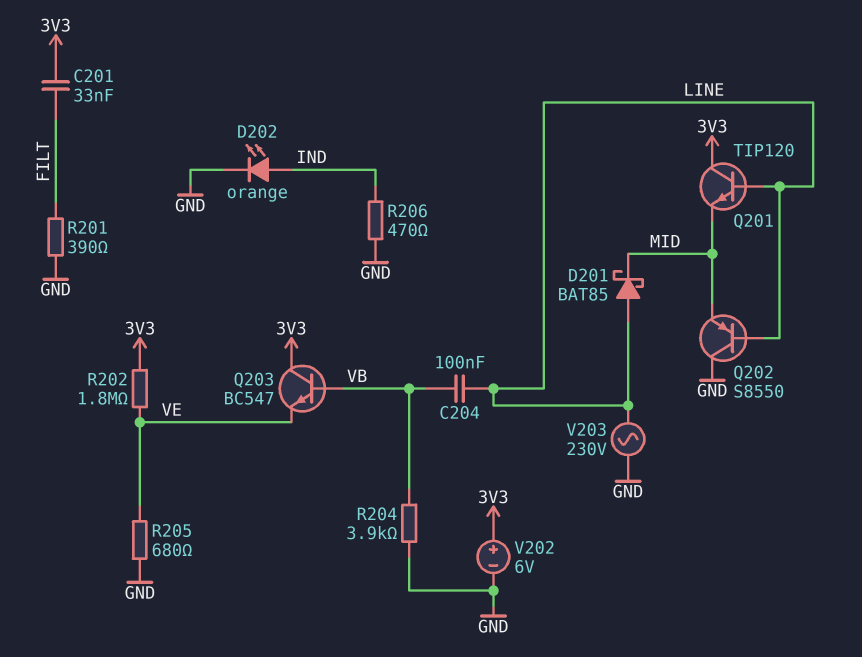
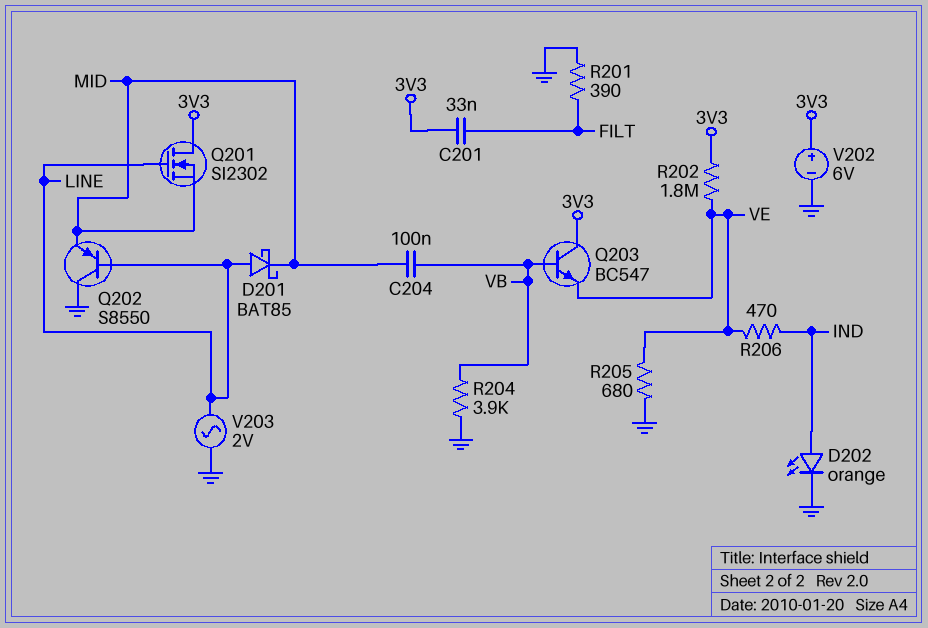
C204: 100nF (LINE, VB) -> 100nF (MID, VB)
Q201: NPN TIP120 (B LINE, C 3V3, E MID) -> NMOS SI2302 (G LINE, D 3V3, S MID)
R206: 470 (GND, IND) -> 470 (IND, VE)
V203: AC 230V (GND, LINE) -> AC 2V (GND, LINE)

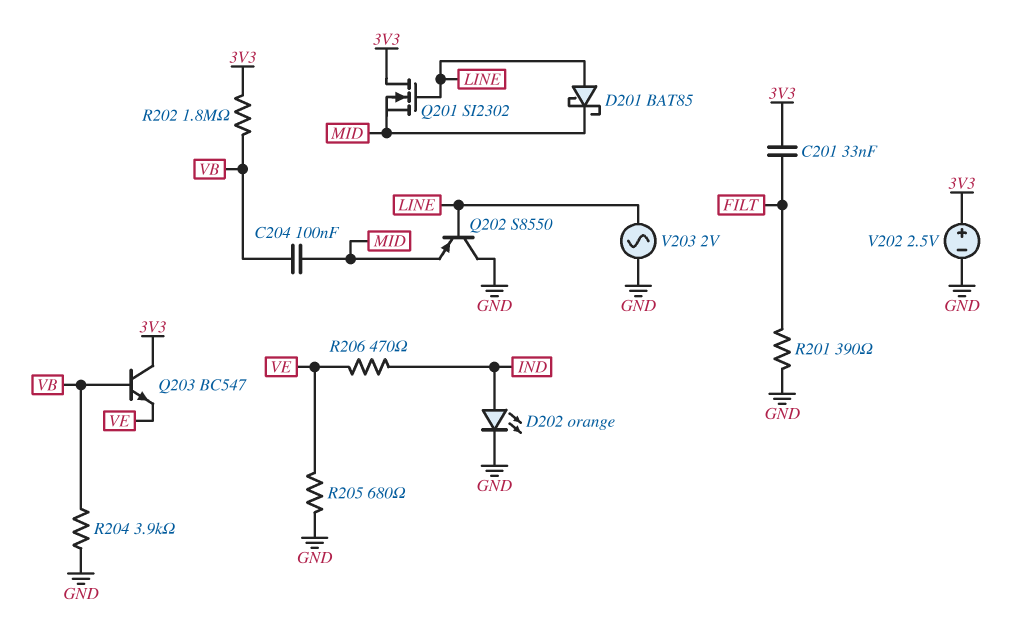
R202: 1.8M (3V3, VE) -> 1.8M (3V3, VB)
V202: 6V (plus 3V3, minus GND) -> 2.5V (plus 3V3, minus GND)

